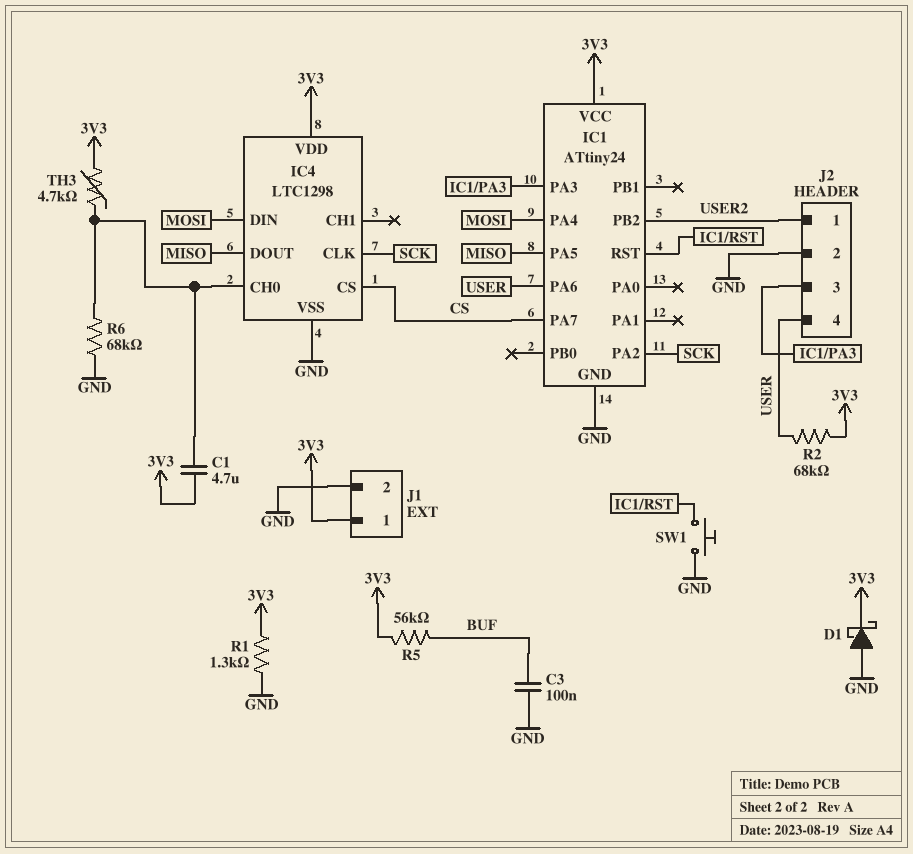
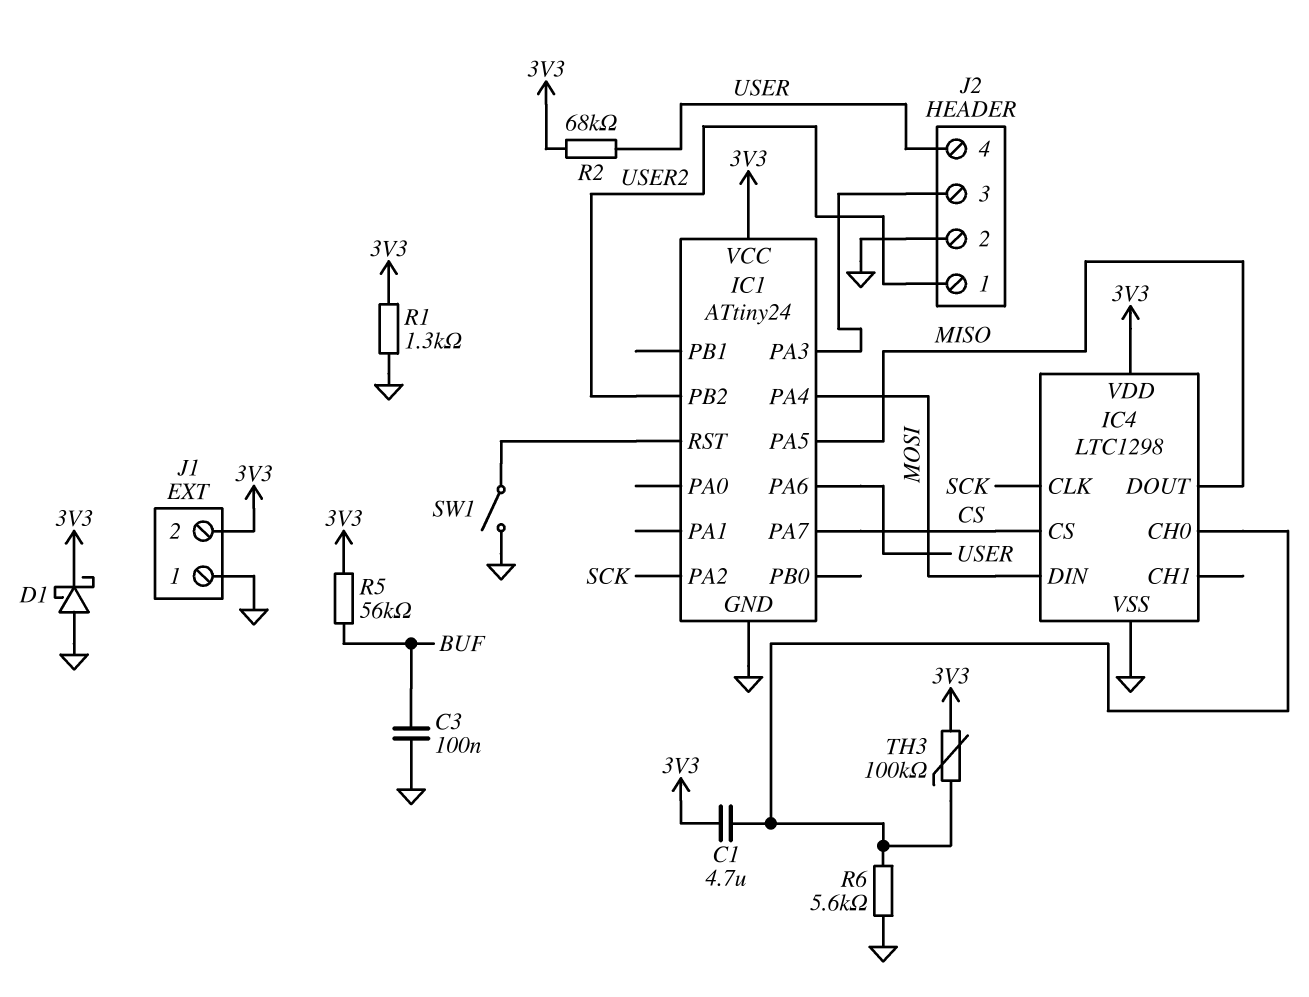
J1 pin 1: 3V3 -> GND
J1 pin 2: GND -> 3V3
R6: 68k (GND, IC4/CH0) -> 5.6k (GND, IC4/CH0)
SW1: button (GND, IC1/RST) -> switch (GND, IC1/RST)
TH3: 4.7k (3V3, IC4/CH0) -> 100k (3V3, IC4/CH0)

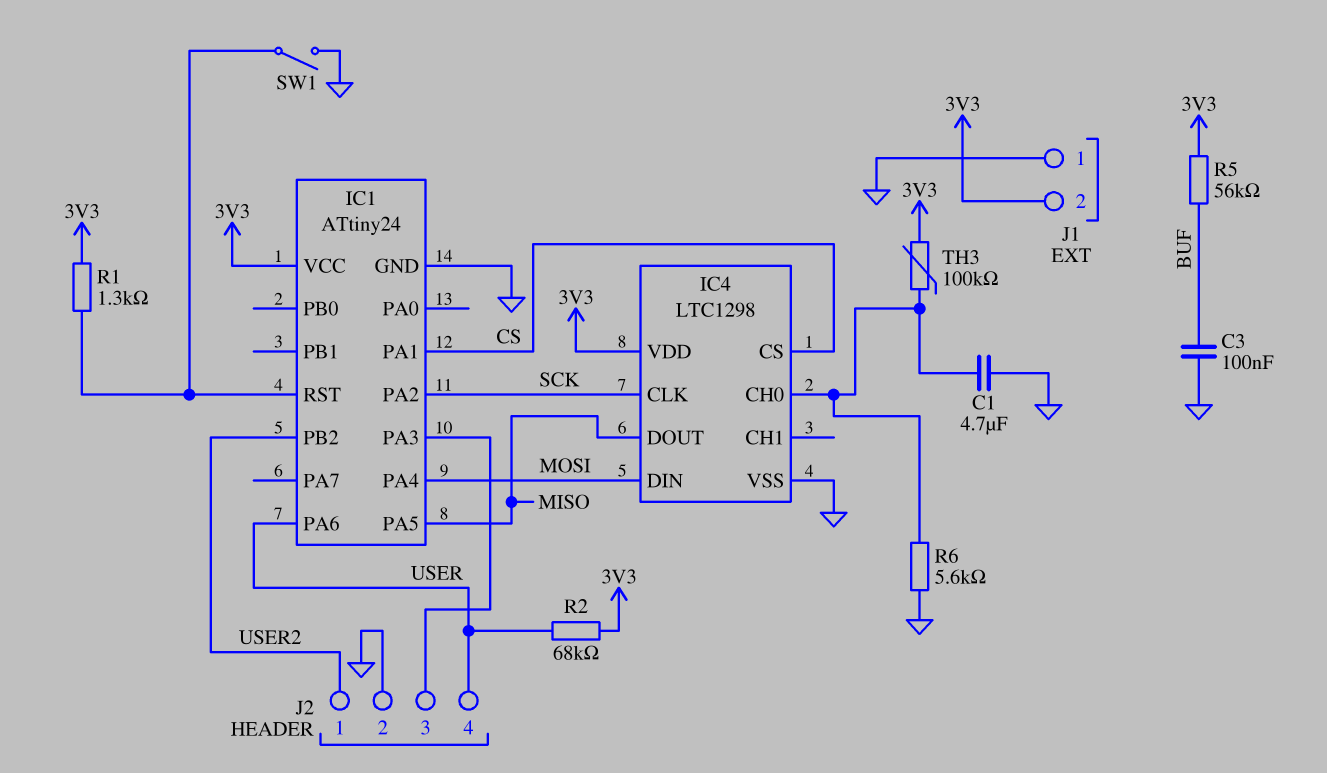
C1: 4.7uF (3V3, IC4/CH0) -> 4.7uF (GND, IC4/CH0)
D1: schottky (A GND, K 3V3) -> none
IC1 pin PA1: none -> CS
IC1 pin PA7: CS -> none
R1: 1.3k (3V3, GND) -> 1.3k (3V3, IC1/RST)

